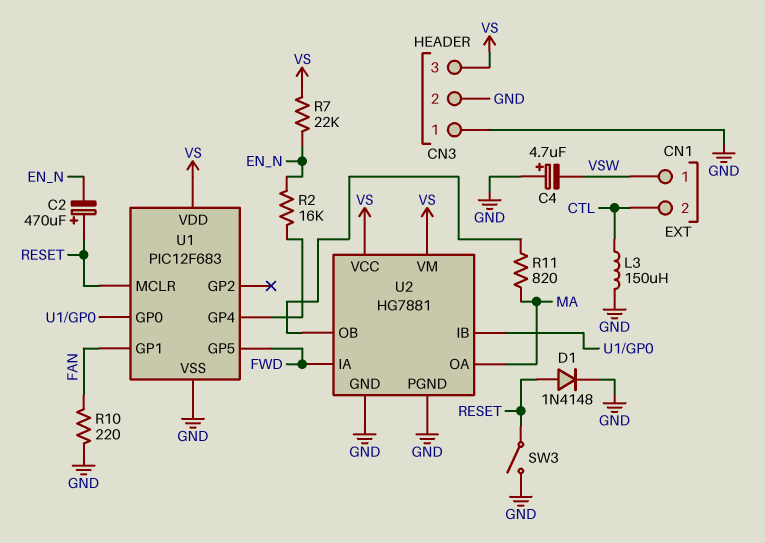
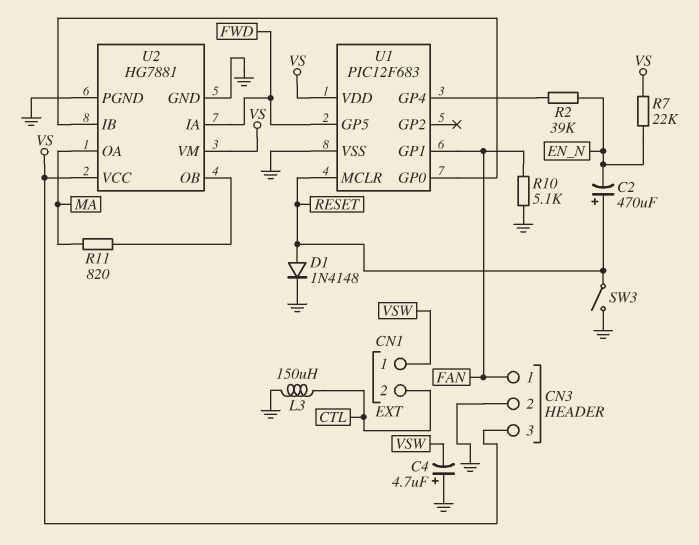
CN3 pin 1: GND -> FAN
R2: 16k (EN_N, U1/GP4) -> 39k (EN_N, U1/GP4)
R10: 220 (FAN, GND) -> 5.1k (FAN, GND)

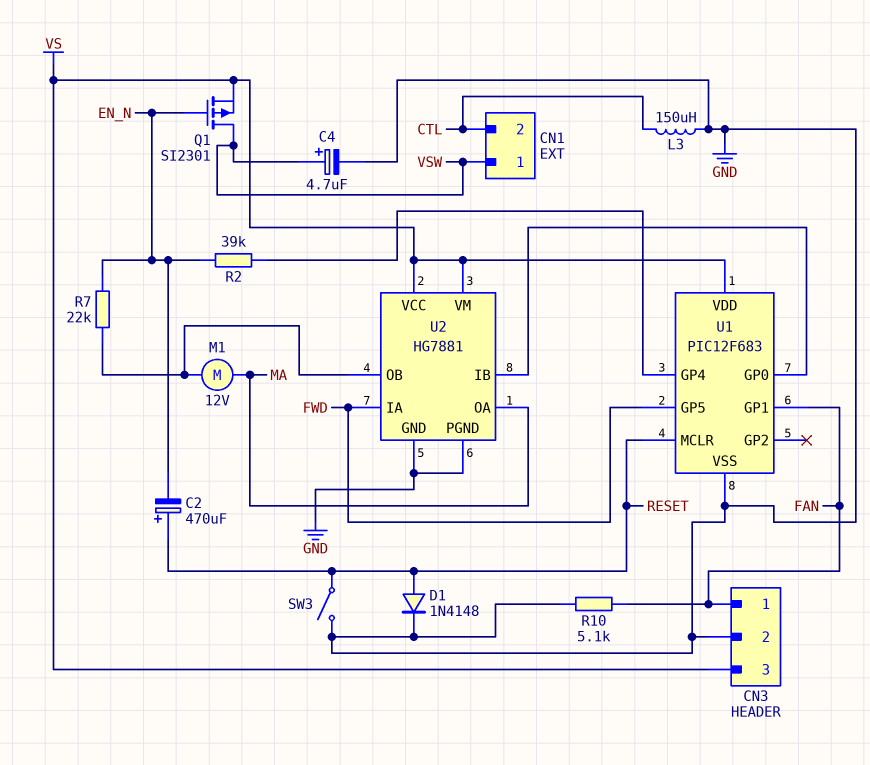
C4: 4.7uF (plus GND, minus VSW) -> 4.7uF (plus VSW, minus GND)
M1: none -> motor 12V (MA, U2/OB)
Q1: none -> PMOS SI2301 (G EN_N, D VSW, S VS)
R7: 22k (EN_N, VS) -> 22k (EN_N, U2/OB)
R11: 820 (MA, U2/OB) -> none

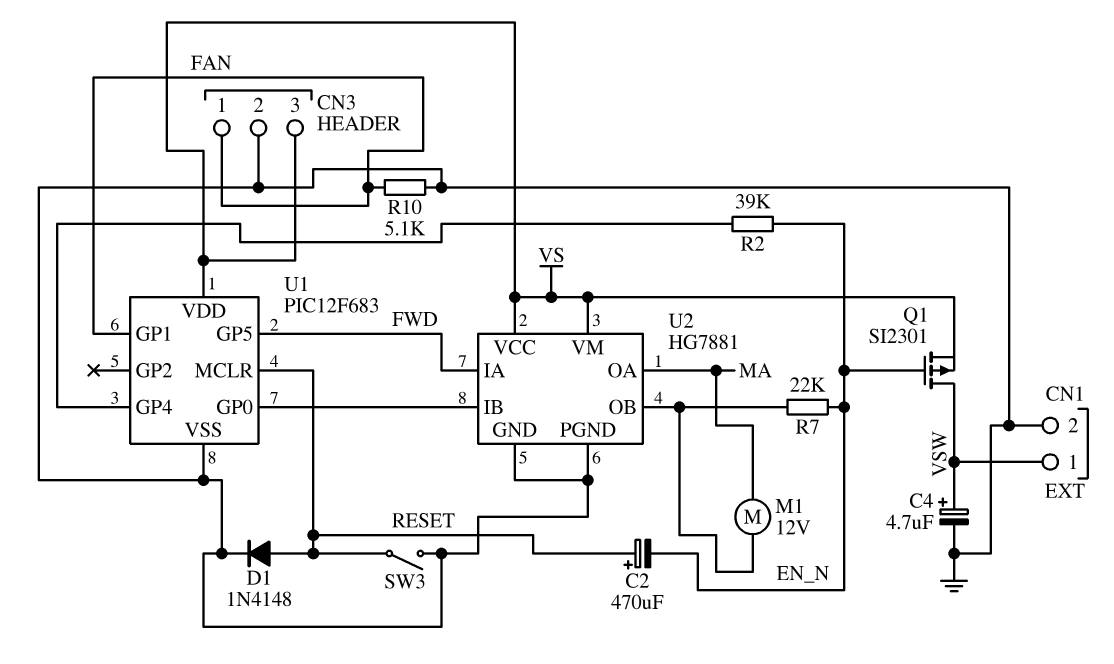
CN1 pin 2: CTL -> GND
L3: 150uH (CTL, GND) -> none

